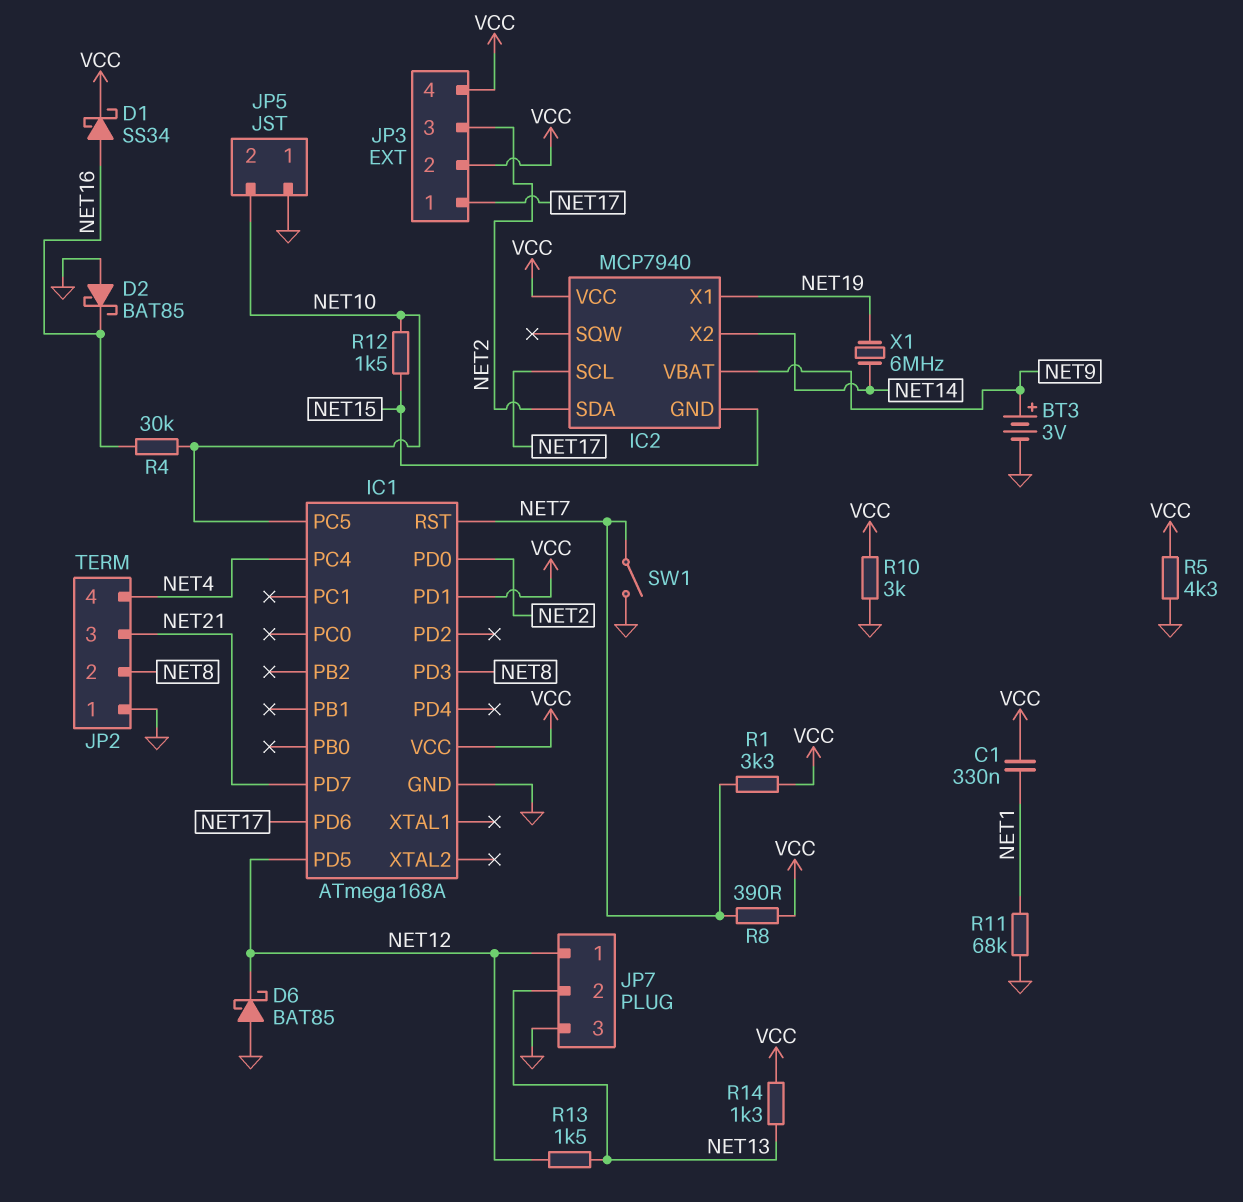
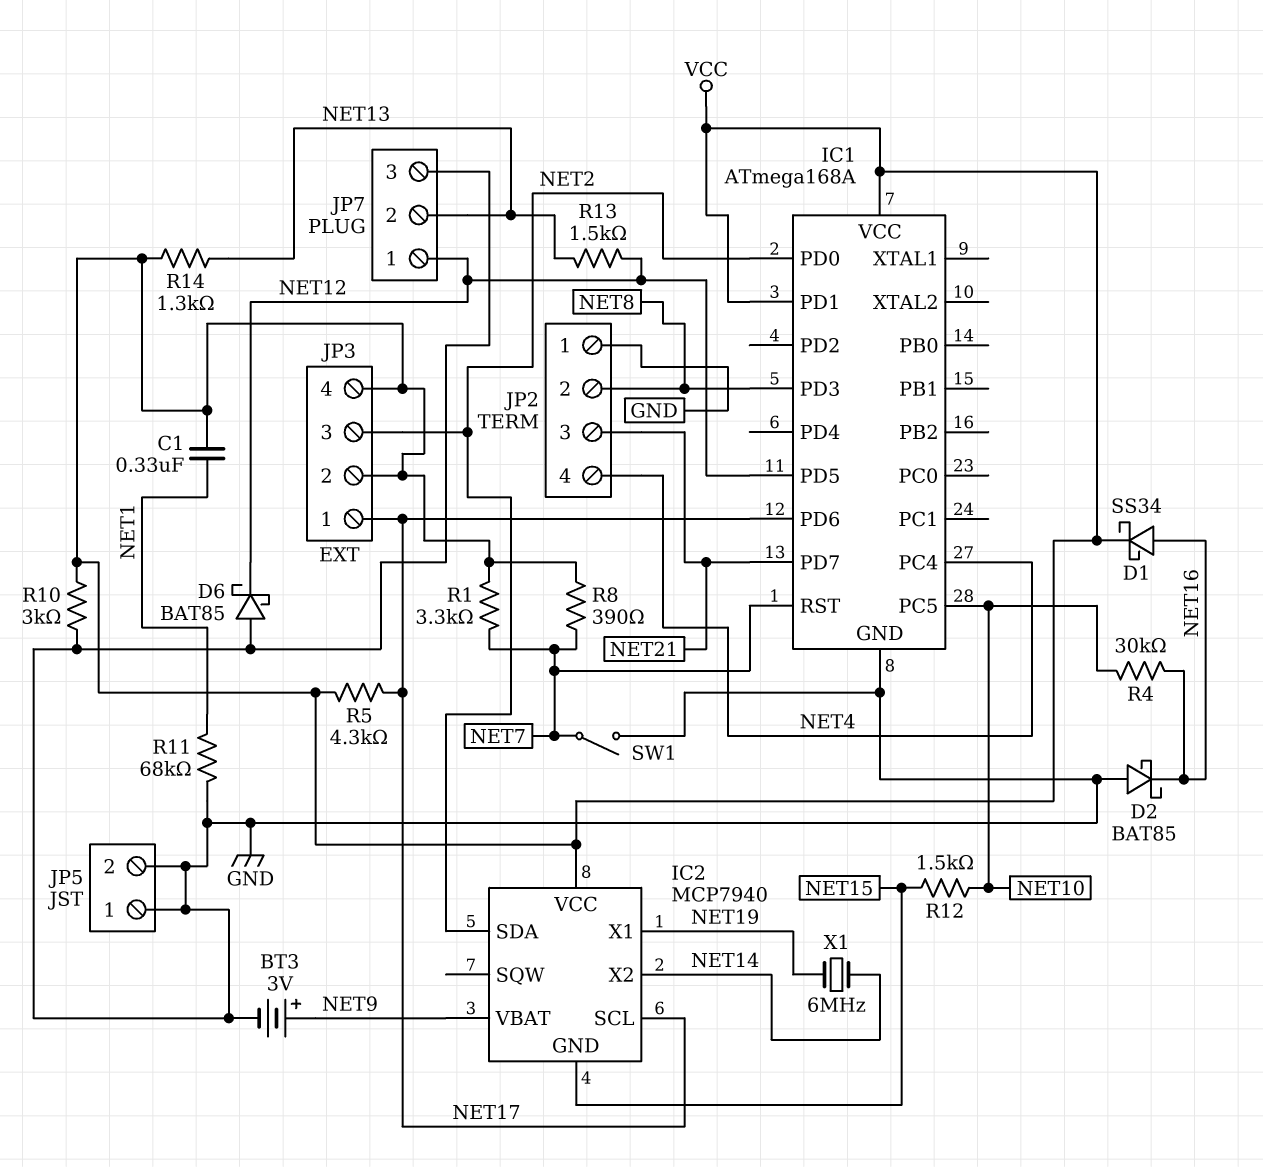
JP5 pin 2: NET10 -> GND
R5: 4.3k (GND, VCC) -> 4.3k (NET17, VCC)

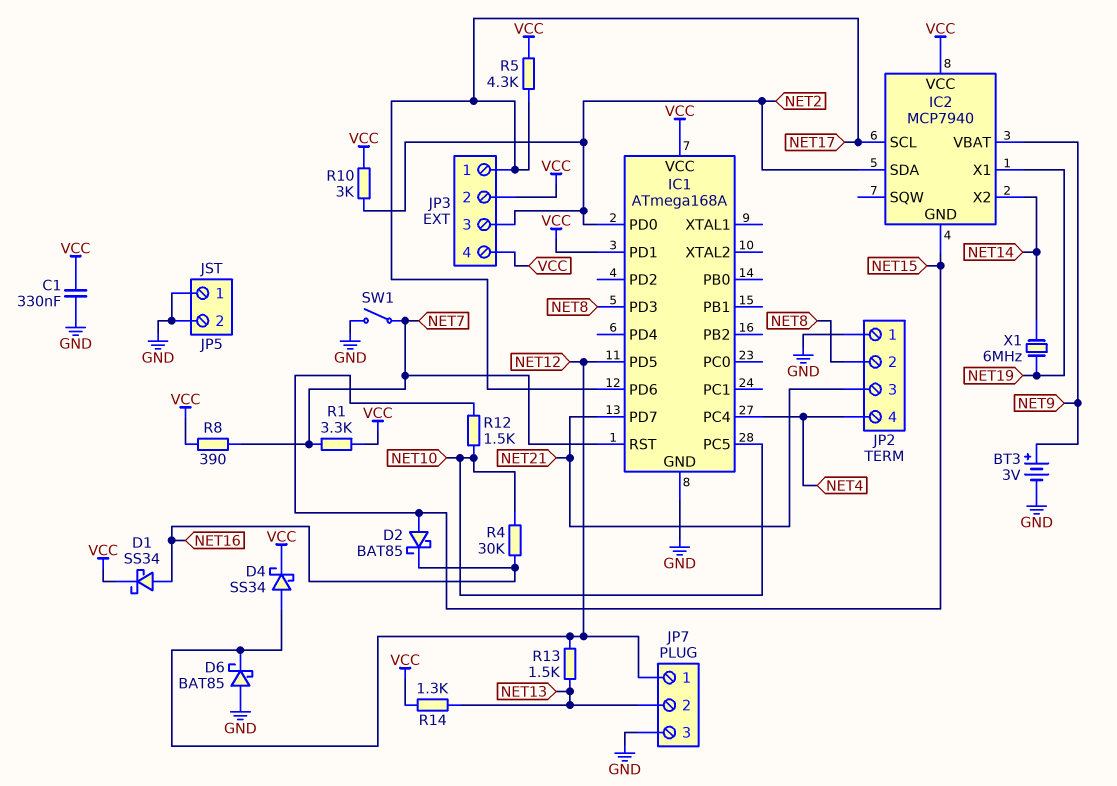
C1: 330nF (NET1, VCC) -> 330nF (GND, VCC)
D2: schottky BAT85 (A GND, K NET16) -> schottky BAT85 (A NET15, K NET16)
D4: none -> schottky SS34 (A NET12, K VCC)
R10: 3k (GND, VCC) -> 3k (NET2, VCC)
R11: 68k (GND, NET1) -> none

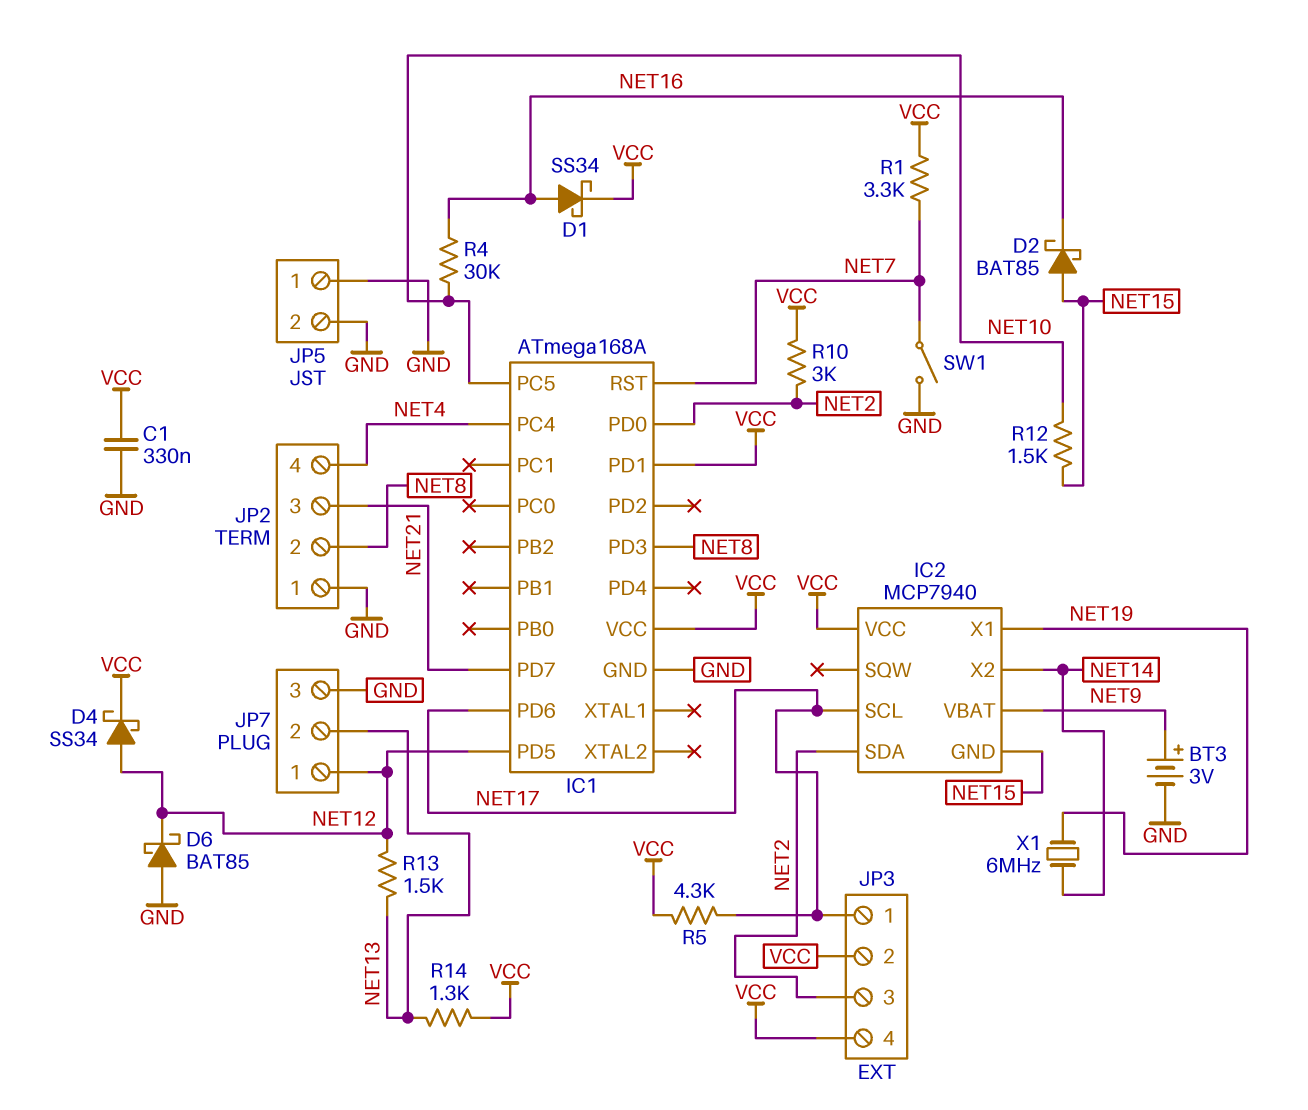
R8: 390 (NET7, VCC) -> none

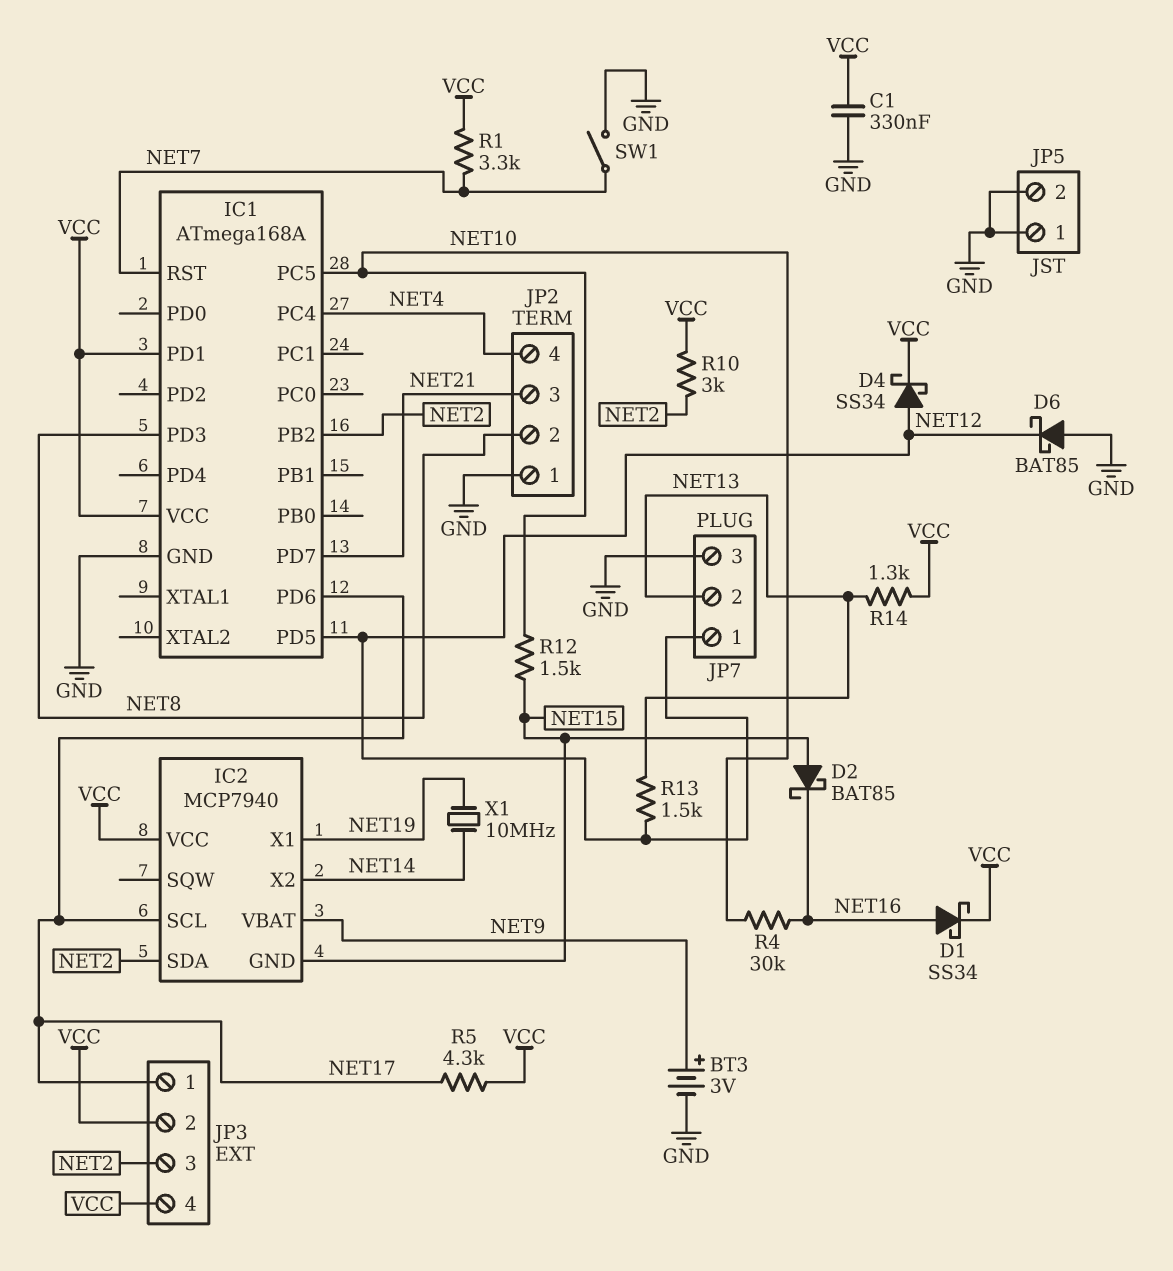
IC1 pin PB2: none -> NET2
IC1 pin PD0: NET2 -> none
X1: 6MHz (NET14, NET19) -> 10MHz (NET14, NET19)

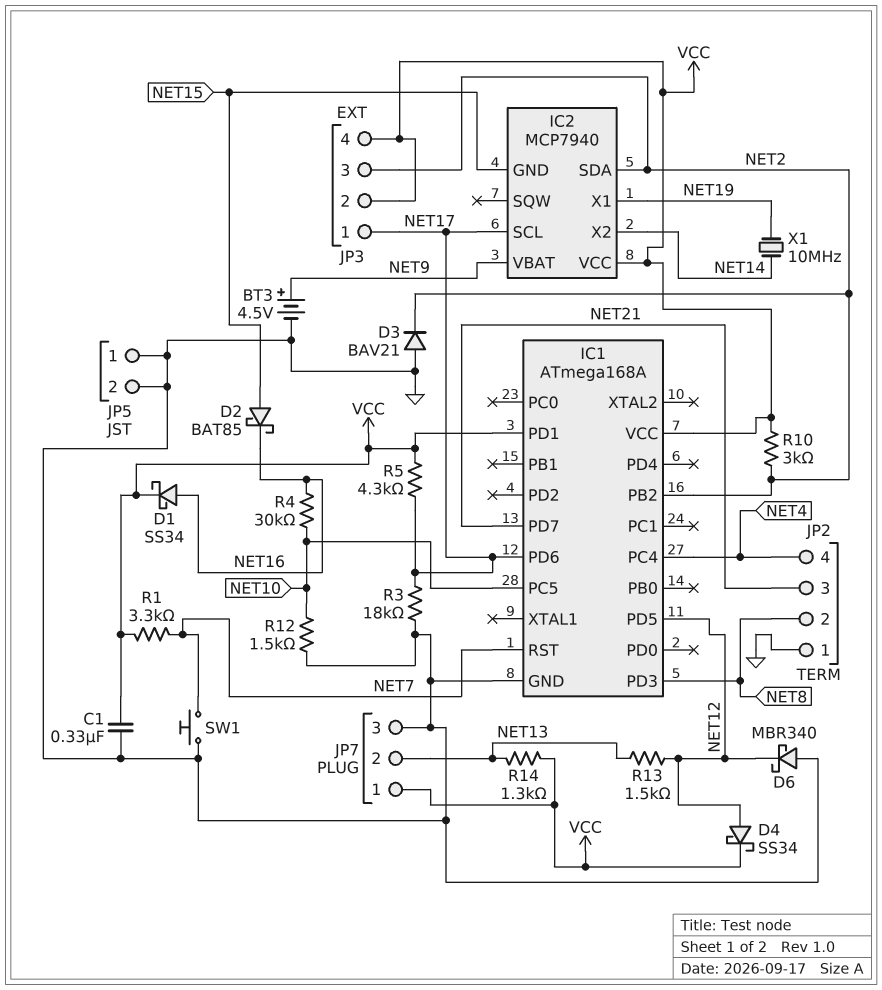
BT3: 3V (plus NET9, minus GND) -> 4.5V (plus NET9, minus GND)
D3: none -> diode BAV21 (A GND, K NET2)
D6: schottky BAT85 (A GND, K NET12) -> schottky MBR340 (A GND, K NET12)
JP7 pin 1: NET12 -> VCC
R3: none -> 18k (GND, NET17)
R12: 1.5k (NET10, NET15) -> 1.5k (GND, NET10)
SW1: switch (GND, NET7) -> button (GND, NET7)

